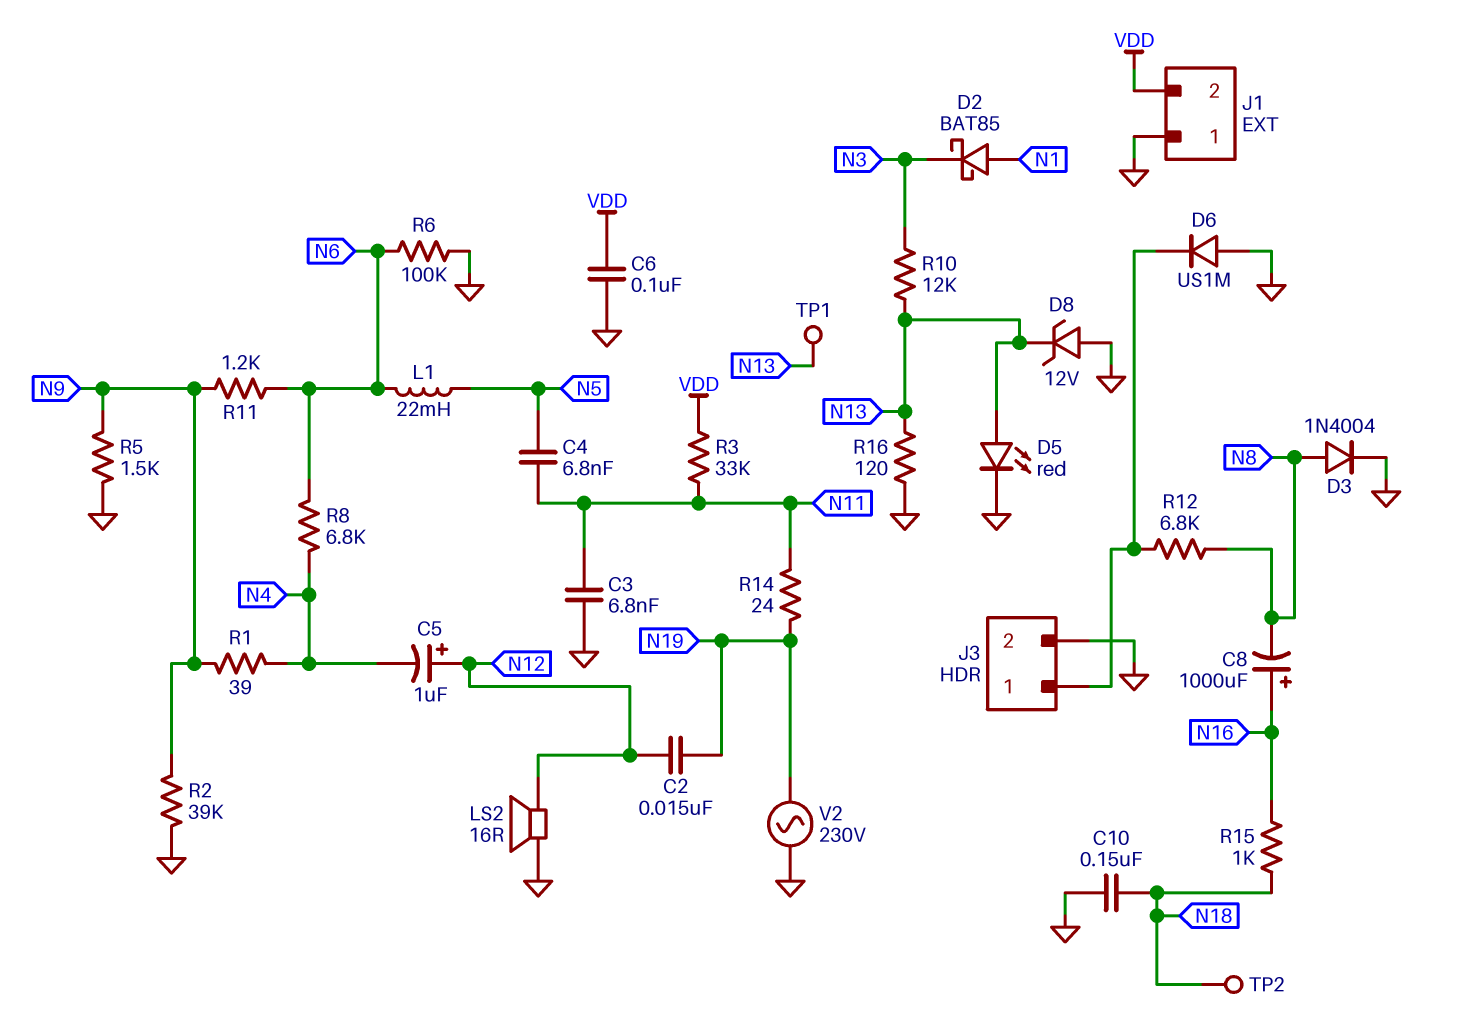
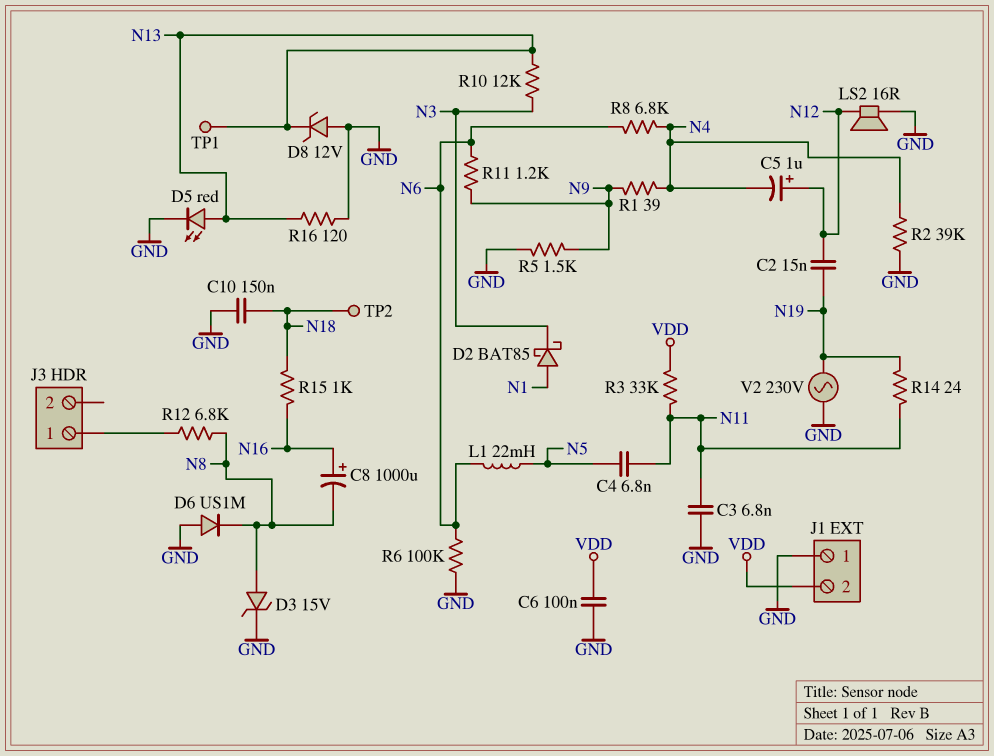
D3: diode 1N4004 (A N8, K GND) -> zener 15V (A N8, K GND)
D6: diode US1M (A GND, K J3/1) -> diode US1M (A GND, K N8)
J3 pin 2: GND -> none
R2: 39k (GND, N9) -> 39k (GND, N4)

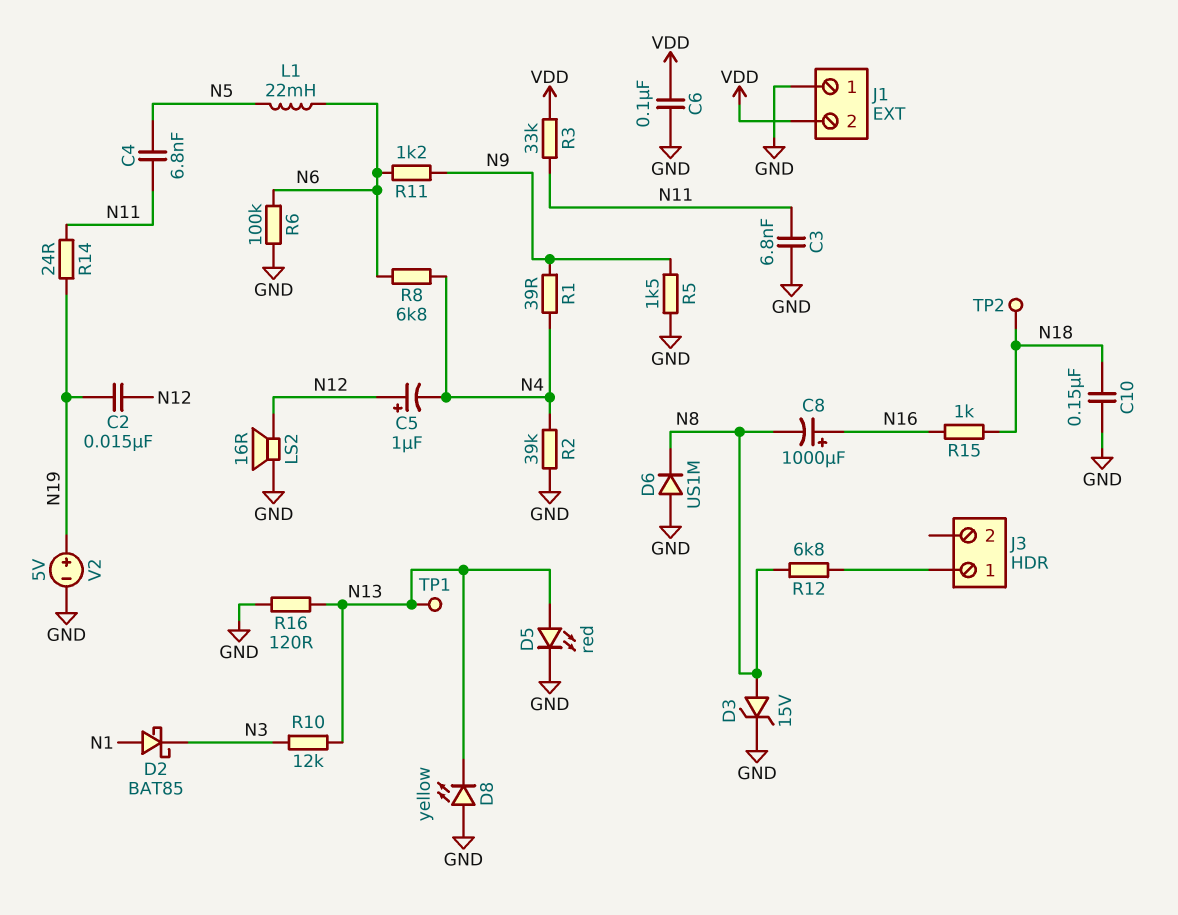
D8: zener 12V (A GND, K N13) -> LED yellow (A GND, K N13)
V2: AC 230V (GND, N19) -> 5V (plus N19, minus GND)

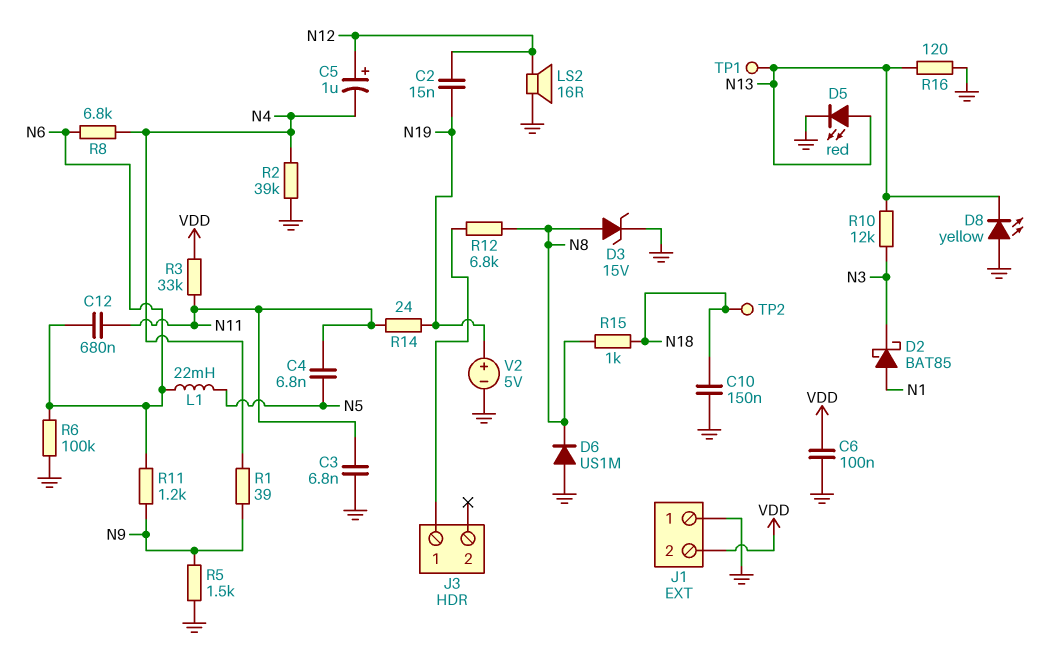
C8: 1000uF (plus N16, minus N8) -> none
C12: none -> 680nF (N6, N11)
R15: 1k (N16, N18) -> 1k (N8, N18)

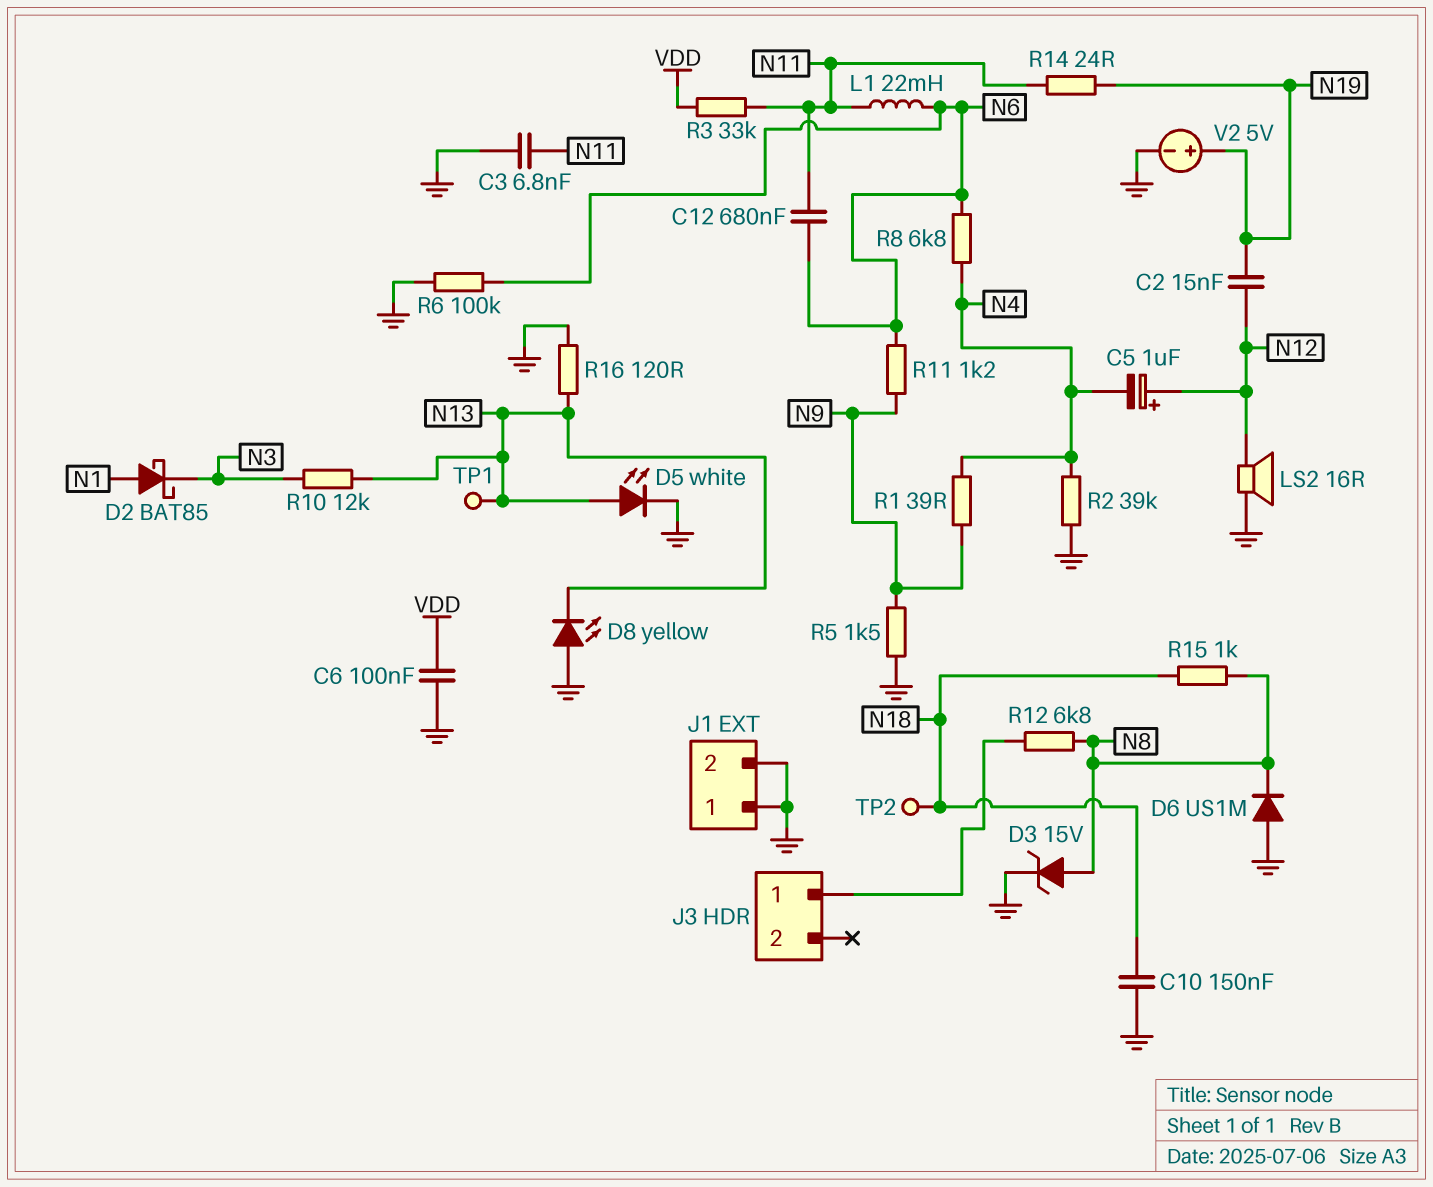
C4: 6.8nF (N5, N11) -> none
D5: LED red (A N13, K GND) -> LED white (A N13, K GND)
J1 pin 2: VDD -> GND
L1: 22mH (N5, N6) -> 22mH (N6, N11)

